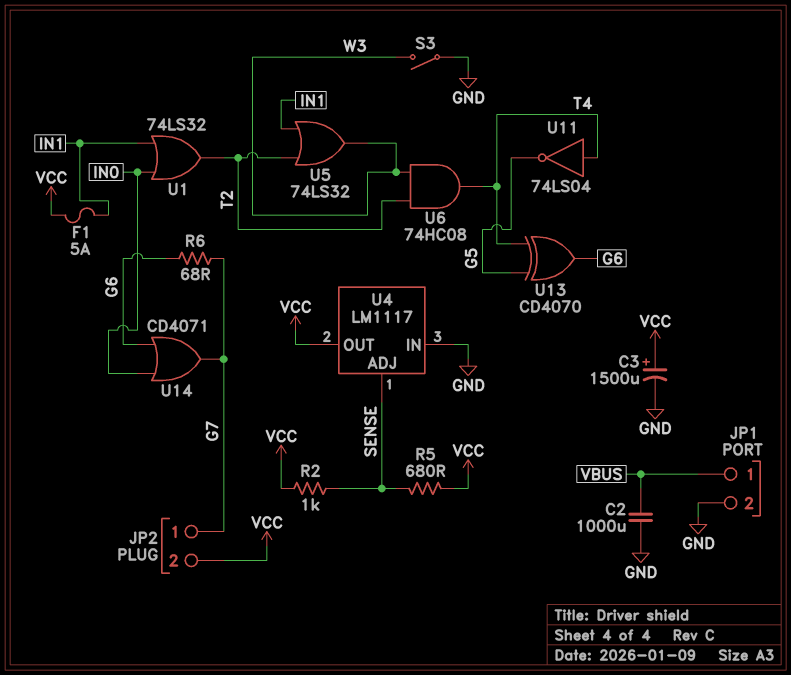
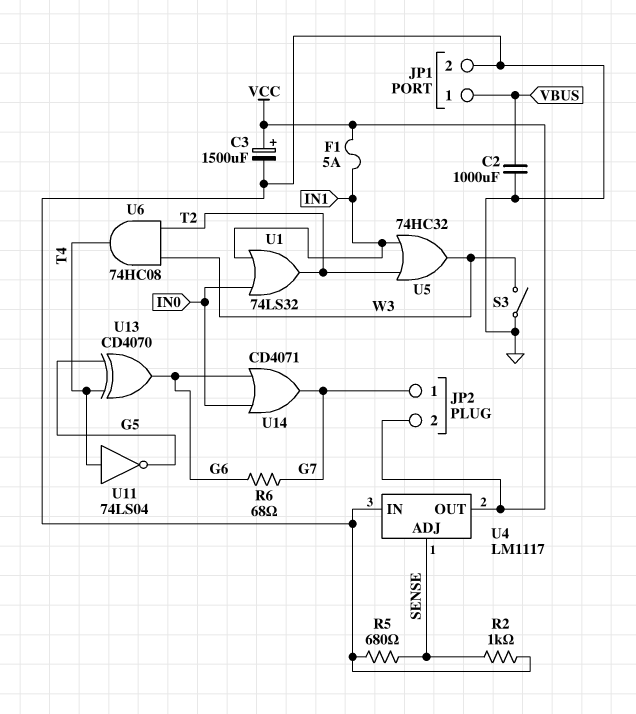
R2: 1k (SENSE, VCC) -> 1k (GND, SENSE)
R5: 680 (SENSE, VCC) -> 680 (GND, SENSE)
U5: OR 74LS32 (in IN1, in T2, out W3) -> OR 74HC32 (in IN1, in T2, out W3)

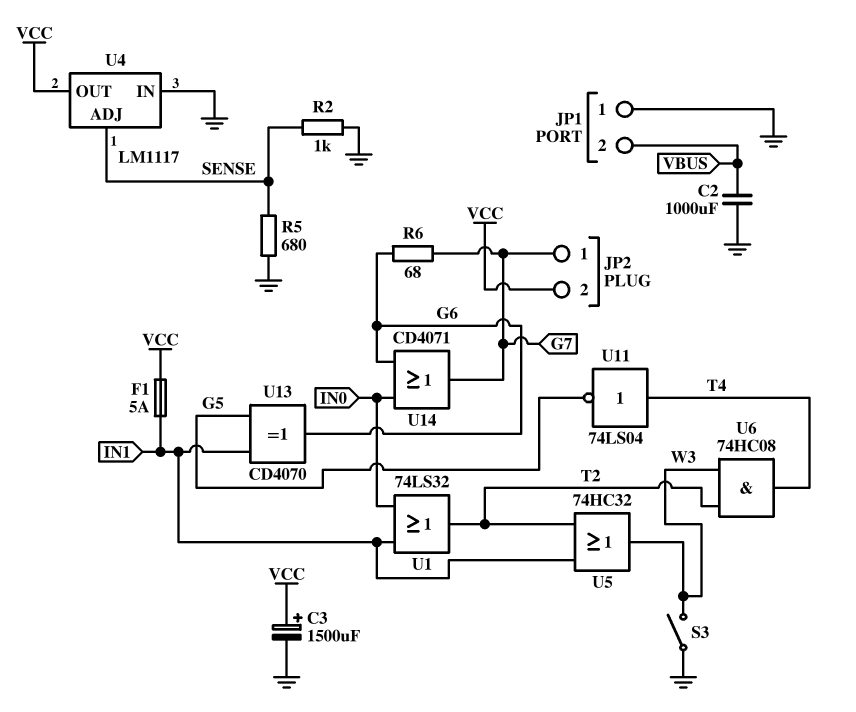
JP1 pin 1: VBUS -> GND
JP1 pin 2: GND -> VBUS
U13: XOR CD4070 (in G5, in T4, out G6) -> XOR CD4070 (in G5, in IN1, out G6)

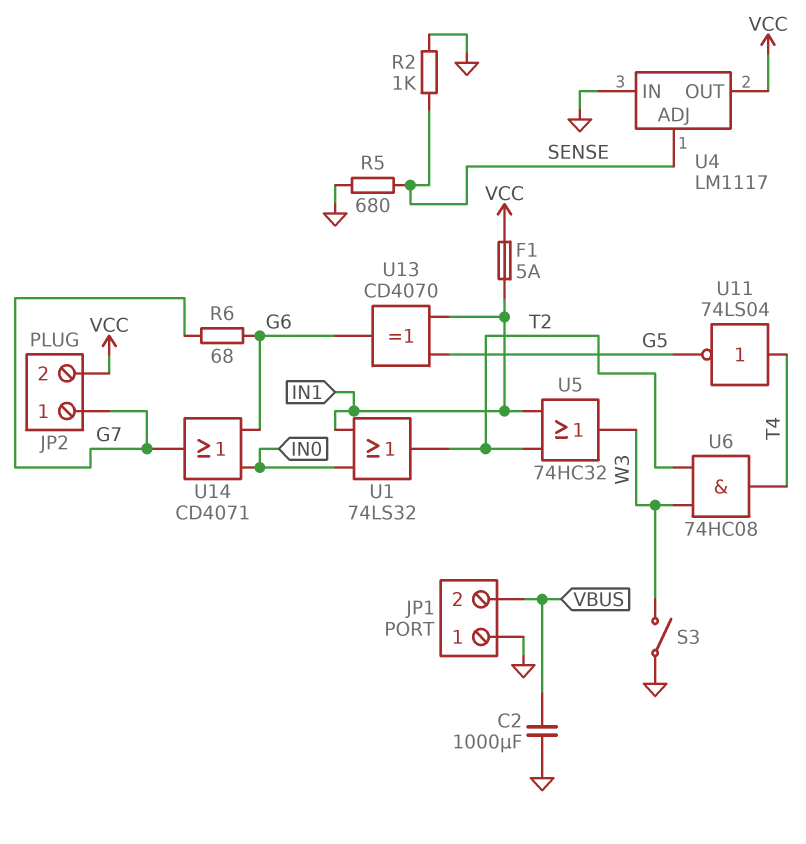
C3: 1500uF (plus VCC, minus GND) -> none

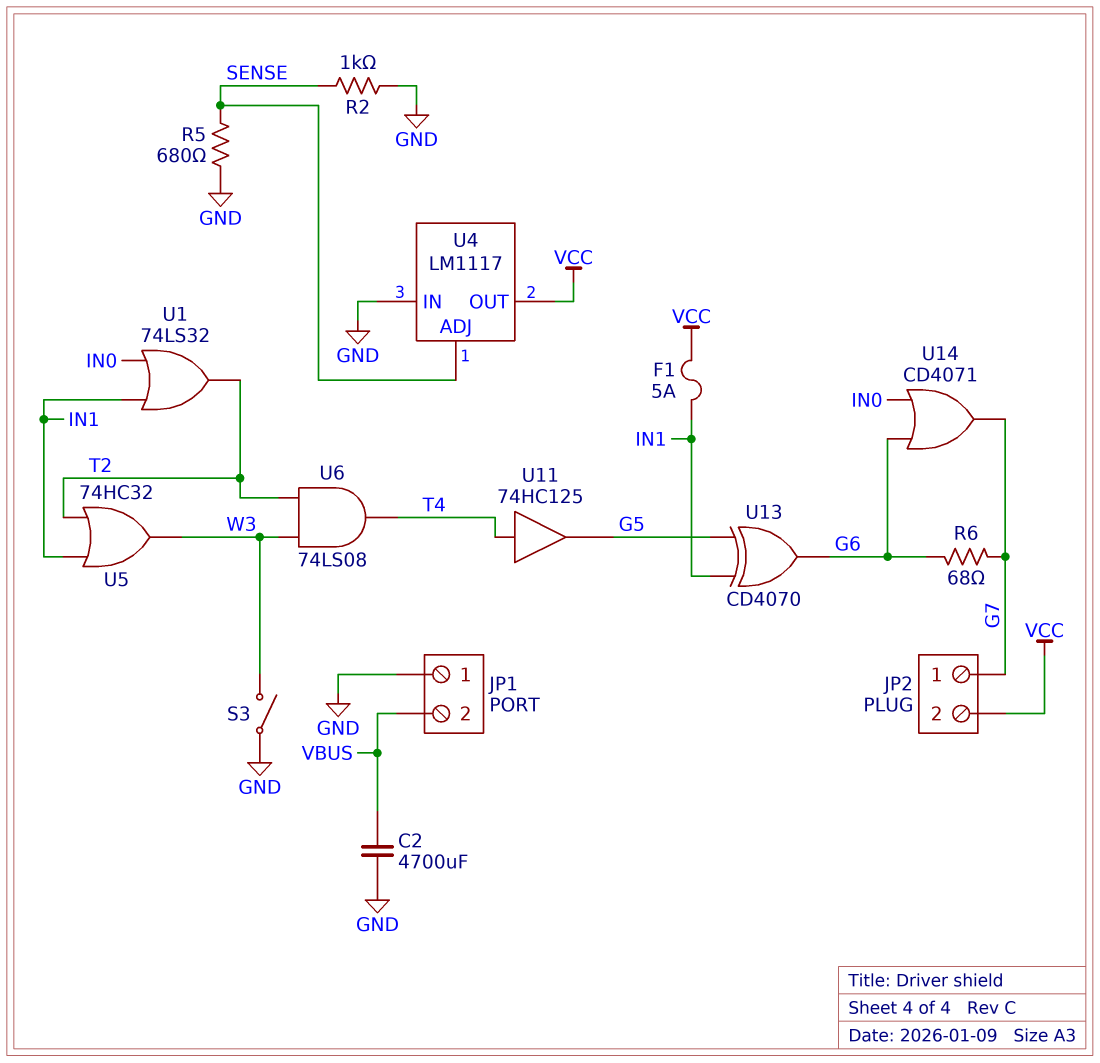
C2: 1000uF (GND, VBUS) -> 4700uF (GND, VBUS)
U6: AND 74HC08 (in T2, in W3, out T4) -> AND 74LS08 (in T2, in W3, out T4)
U11: NOT 74LS04 (in T4, out G5) -> buffer 74HC125 (in T4, out G5)

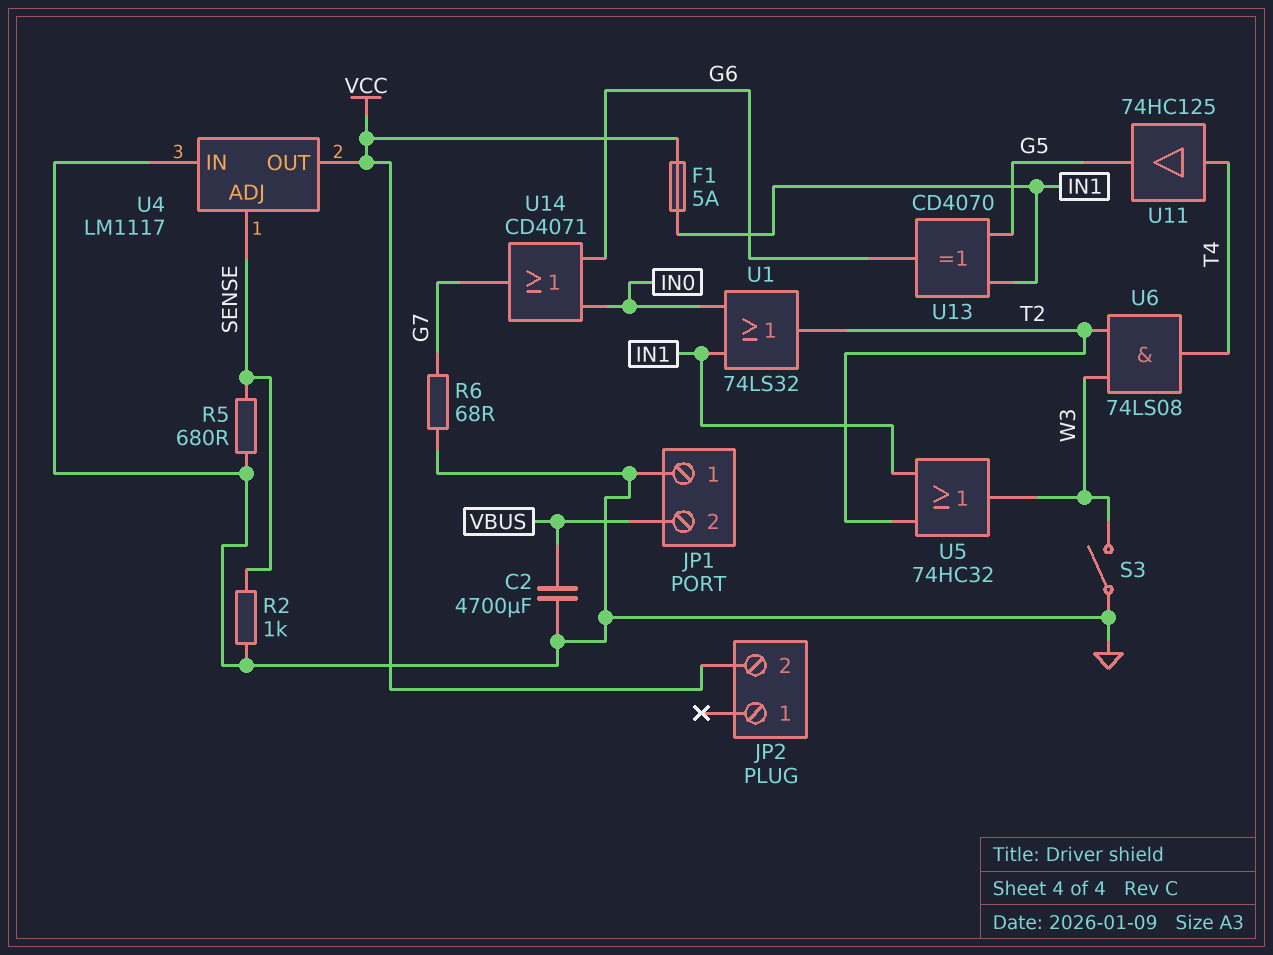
JP2 pin 1: G7 -> none
R6: 68 (G6, G7) -> 68 (G7, GND)

